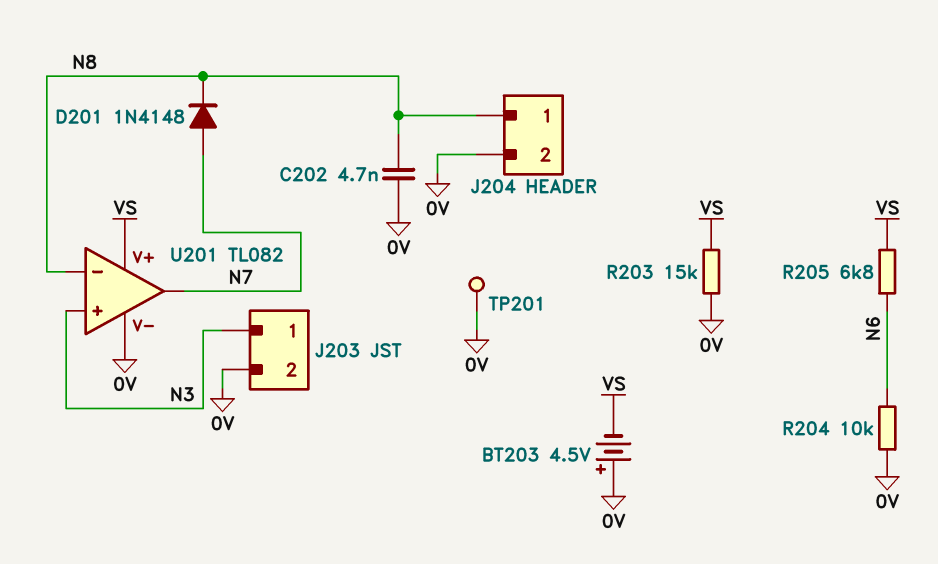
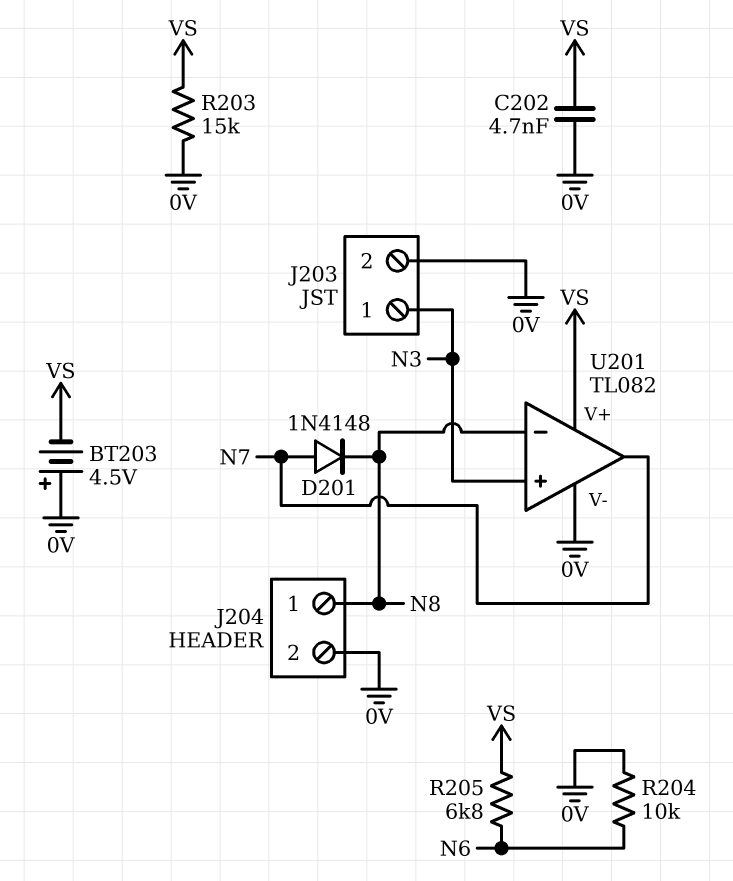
C202: 4.7nF (0V, N8) -> 4.7nF (0V, VS)
TP201: test point (0V) -> none

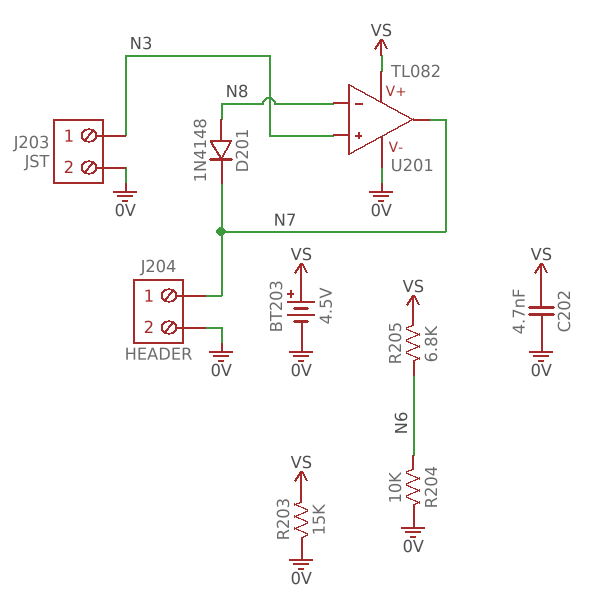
BT203: 4.5V (plus 0V, minus VS) -> 4.5V (plus VS, minus 0V)
D201: diode 1N4148 (A N7, K N8) -> diode 1N4148 (A N8, K N7)
J204 pin 1: N8 -> N7

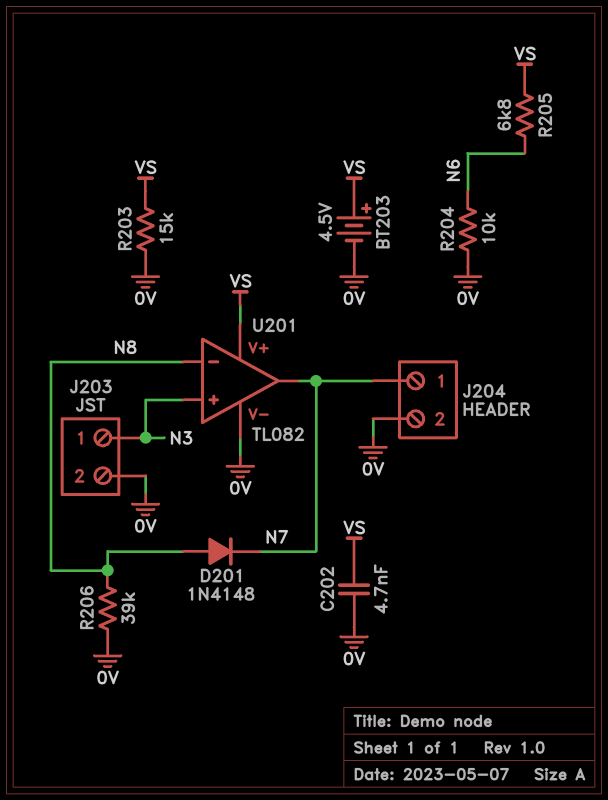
R206: none -> 39k (0V, N8)

